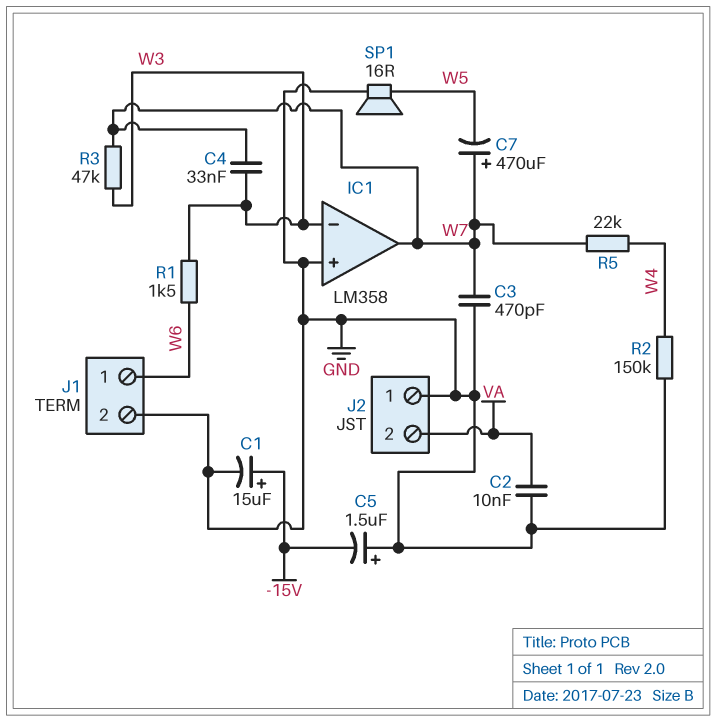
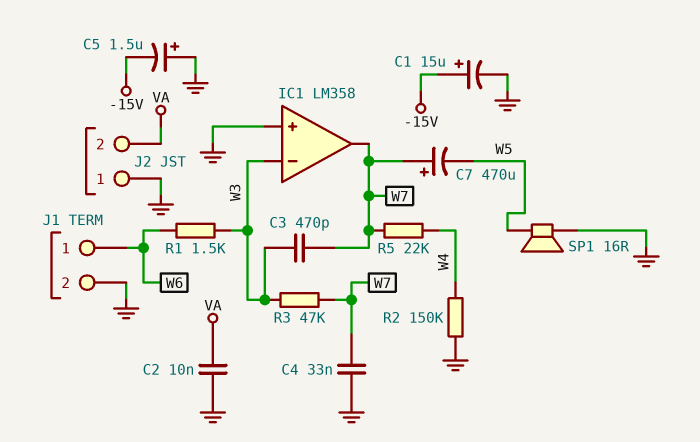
C3: 470pF (GND, W7) -> 470pF (W3, W7)
C4: 33nF (W3, W7) -> 33nF (GND, W7)

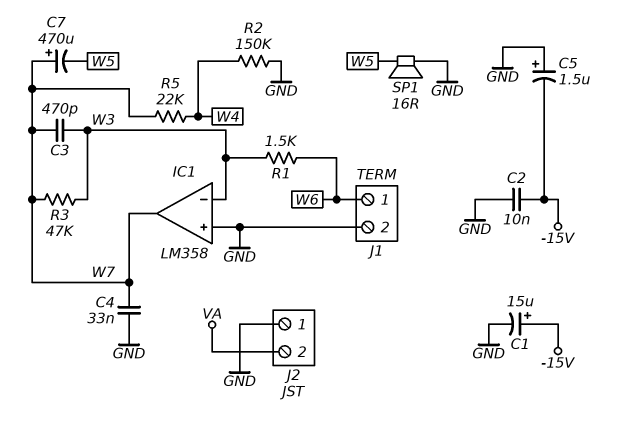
C2: 10nF (GND, VA) -> 10nF (-15V, GND)

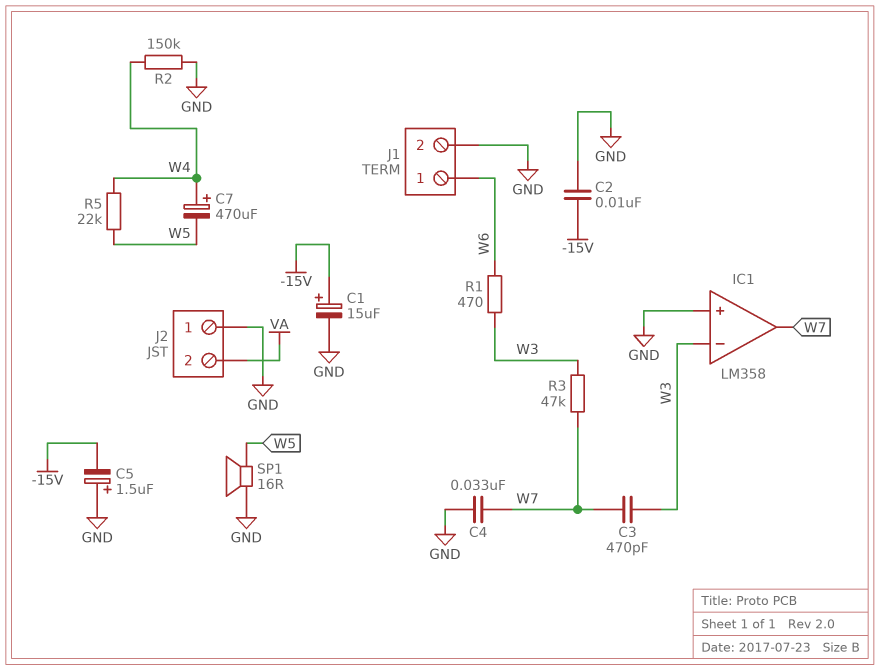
C7: 470uF (plus W7, minus W5) -> 470uF (plus W4, minus W5)
R1: 1.5k (W3, W6) -> 470 (W3, W6)
R5: 22k (W4, W7) -> 22k (W4, W5)

